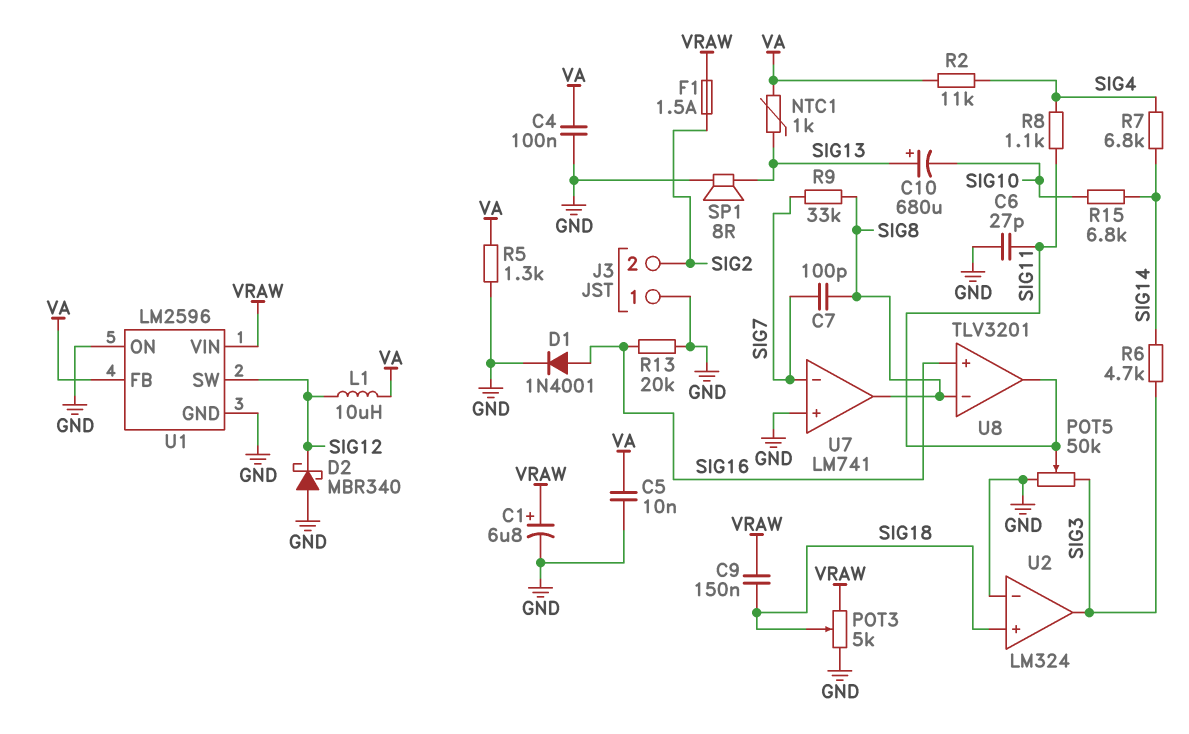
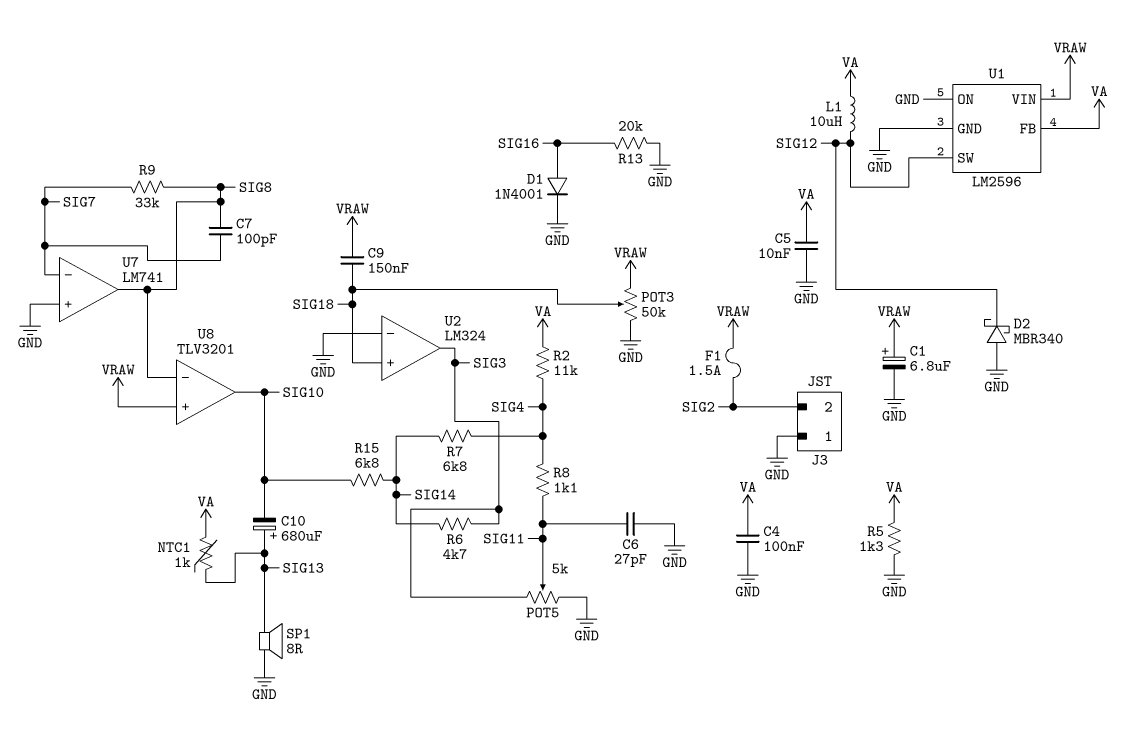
POT3: 5k (GND, VRAW, wiper SIG18) -> 50k (GND, VRAW, wiper SIG18)
POT5: 50k (GND, SIG3, wiper SIG11) -> 5k (GND, SIG3, wiper SIG11)
U8 pin in+: SIG16 -> VRAW
U8 pin out: SIG11 -> SIG10

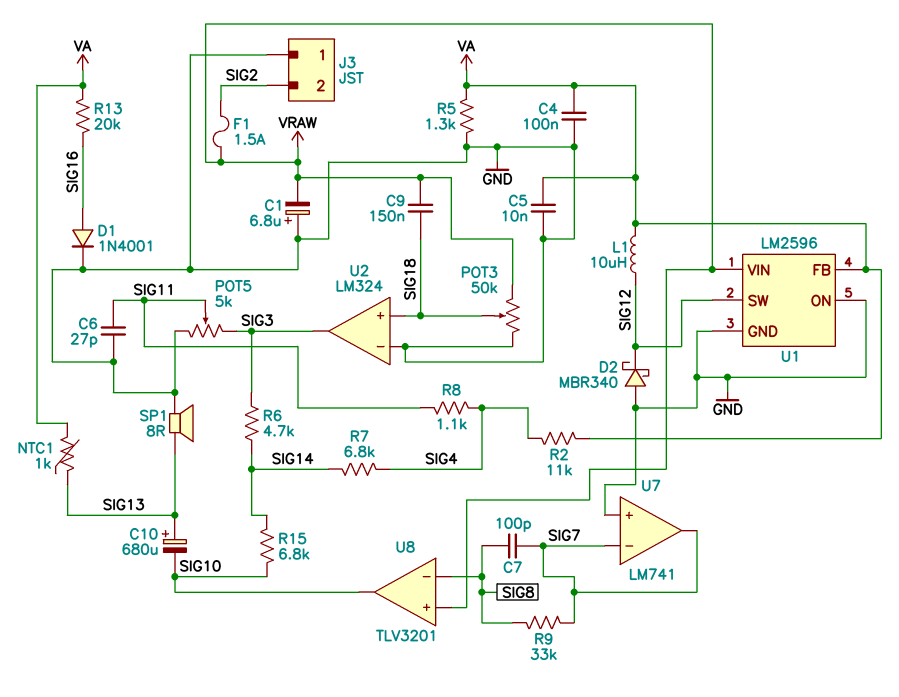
C1: 6.8uF (plus VRAW, minus GND) -> 6.8uF (plus GND, minus VRAW)
R13: 20k (GND, SIG16) -> 20k (SIG16, VA)
U7 pin out: SIG8 -> SIG7

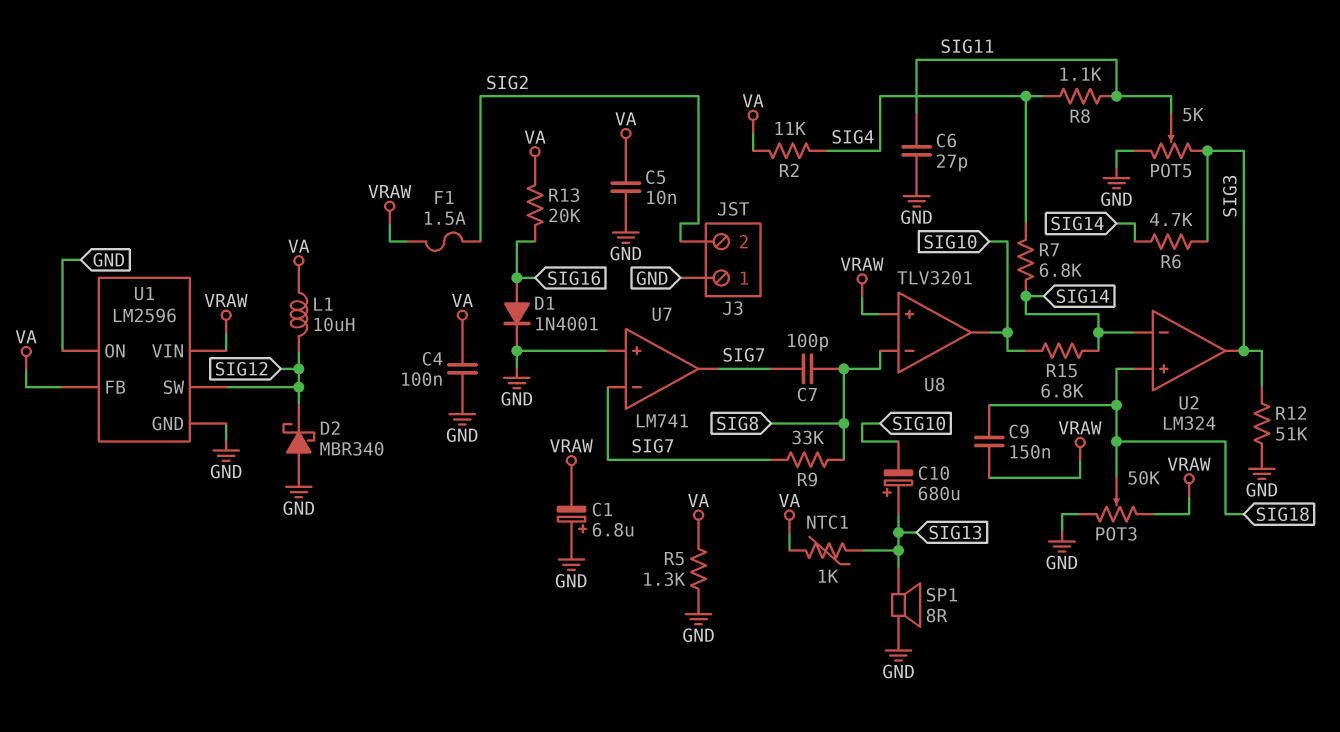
R12: none -> 51k (GND, SIG3)
U2 pin in-: GND -> SIG14

